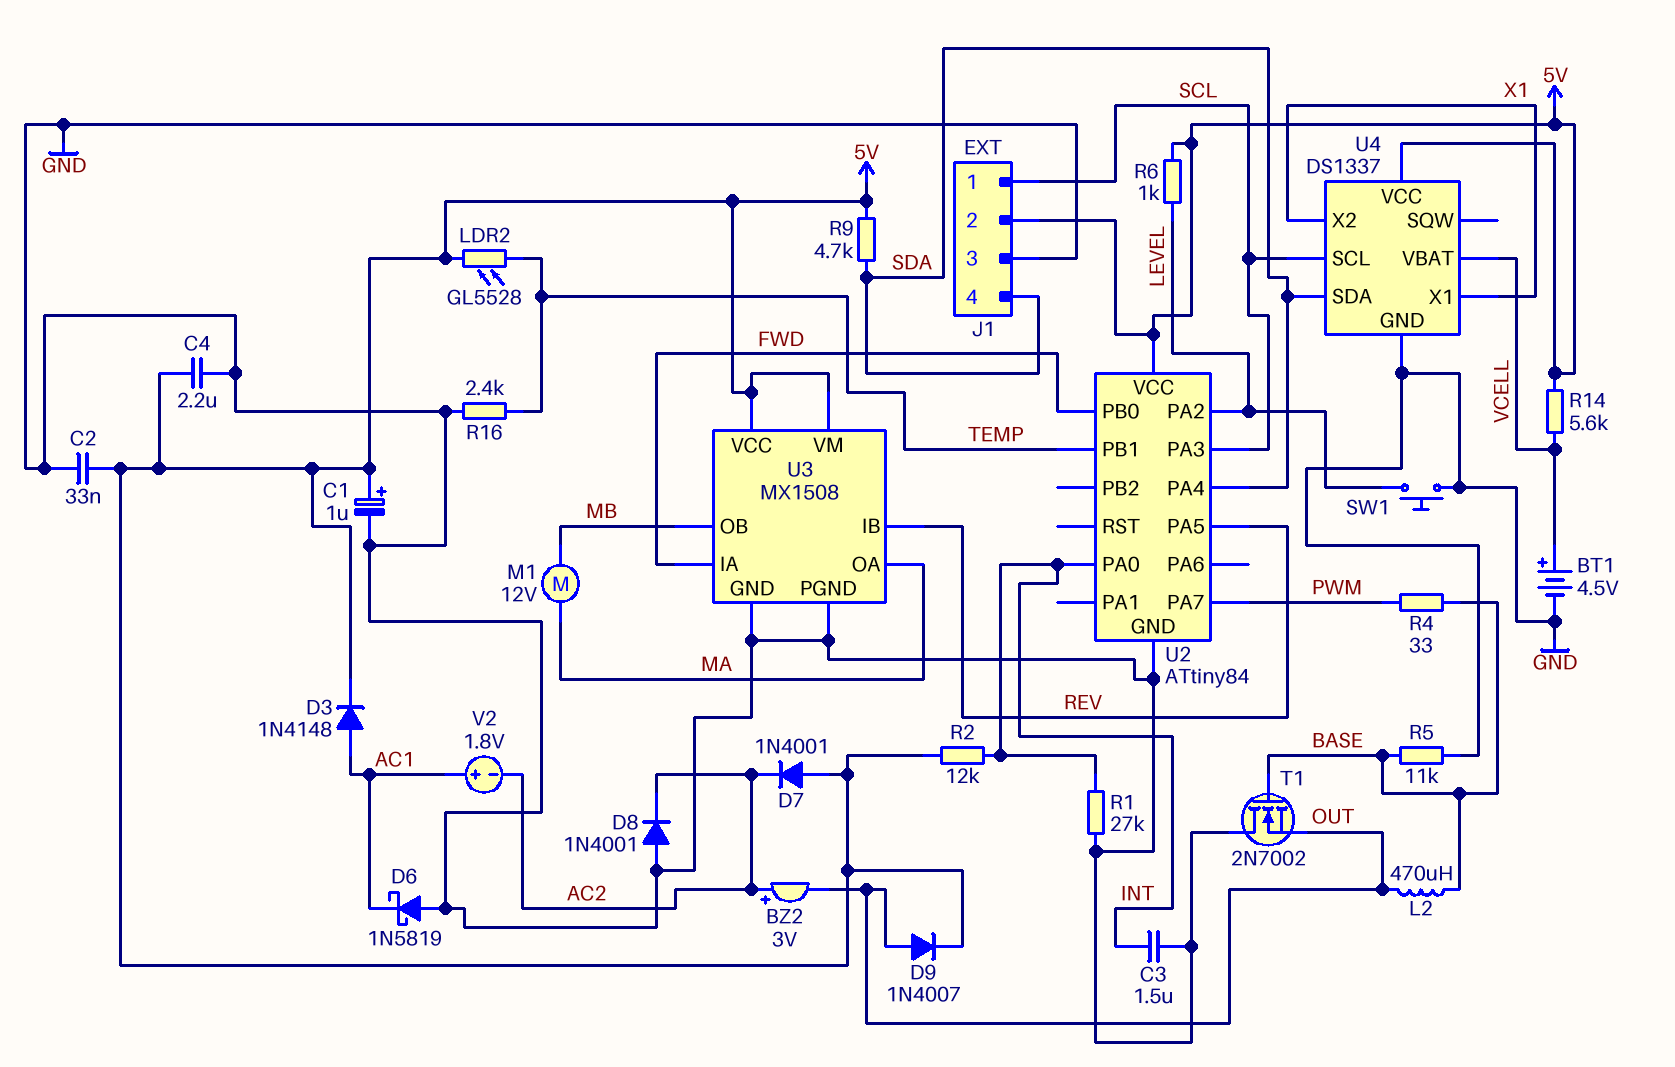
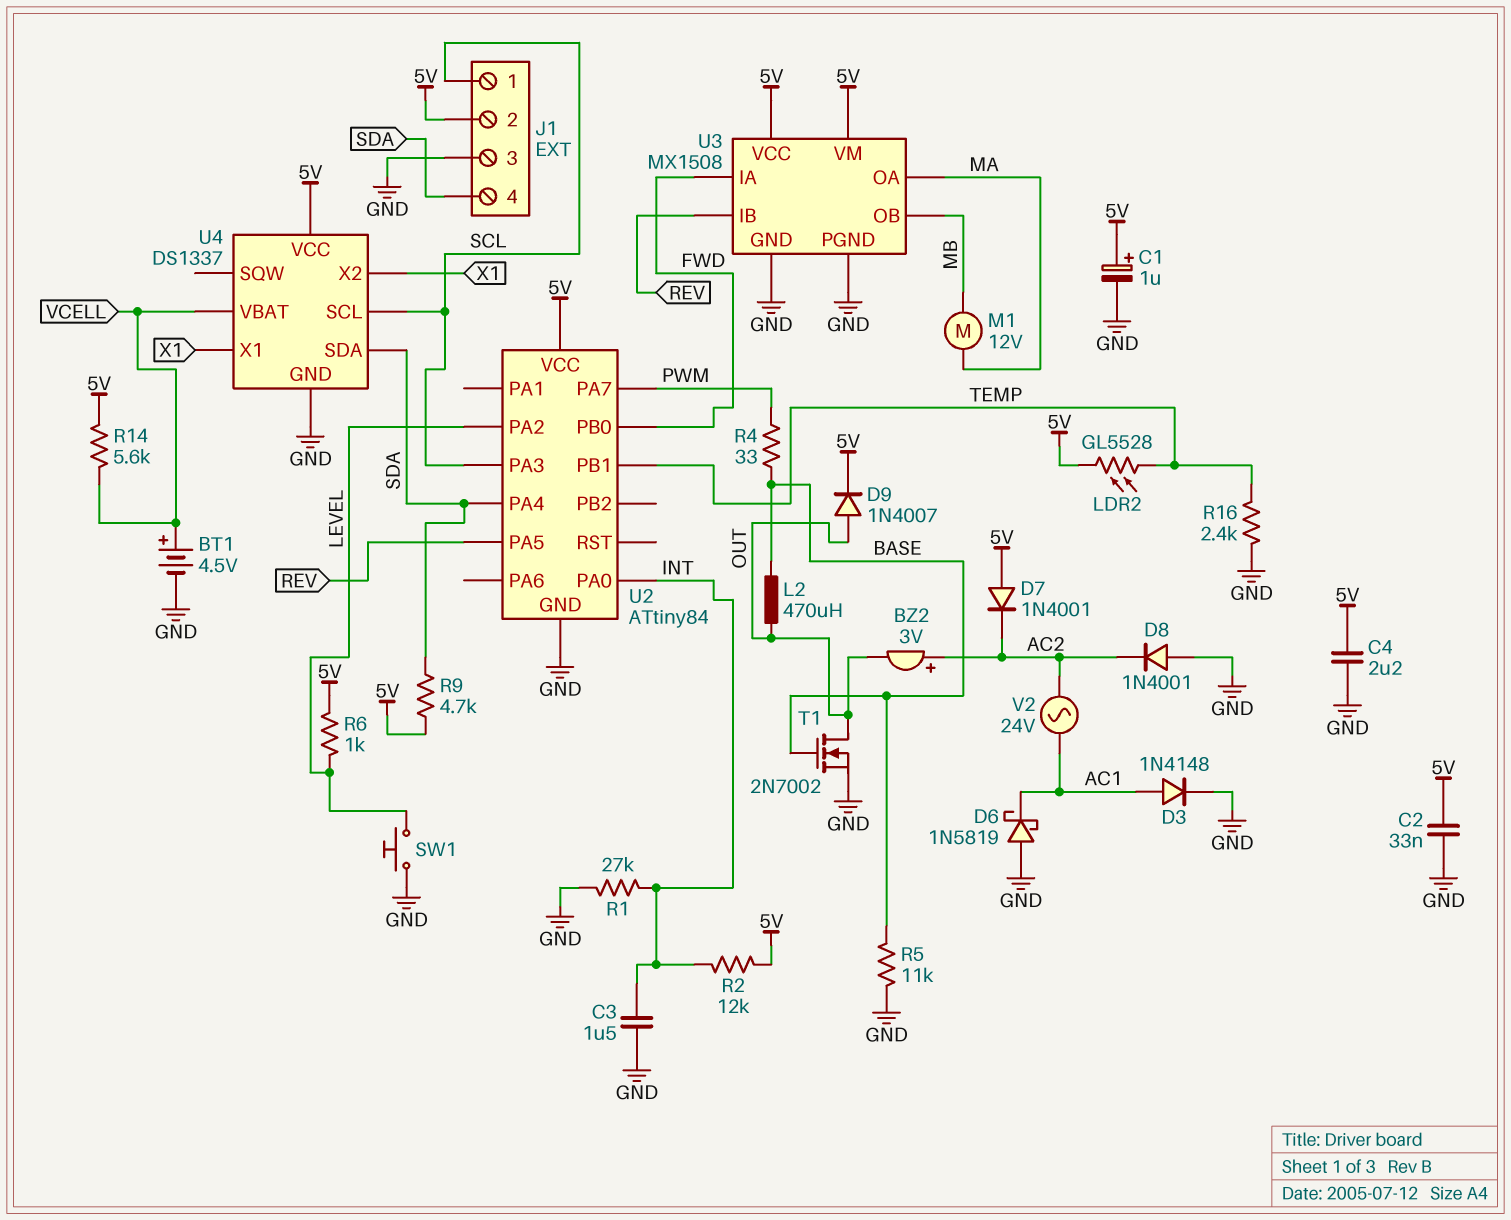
D3: diode 1N4148 (A AC1, K 5V) -> diode 1N4148 (A AC1, K GND)
T1: NMOS 2N7002 (G BASE, D GND, S OUT) -> NMOS 2N7002 (G BASE, D OUT, S GND)
V2: 1.8V (plus AC1, minus AC2) -> AC 24V (AC1, AC2)

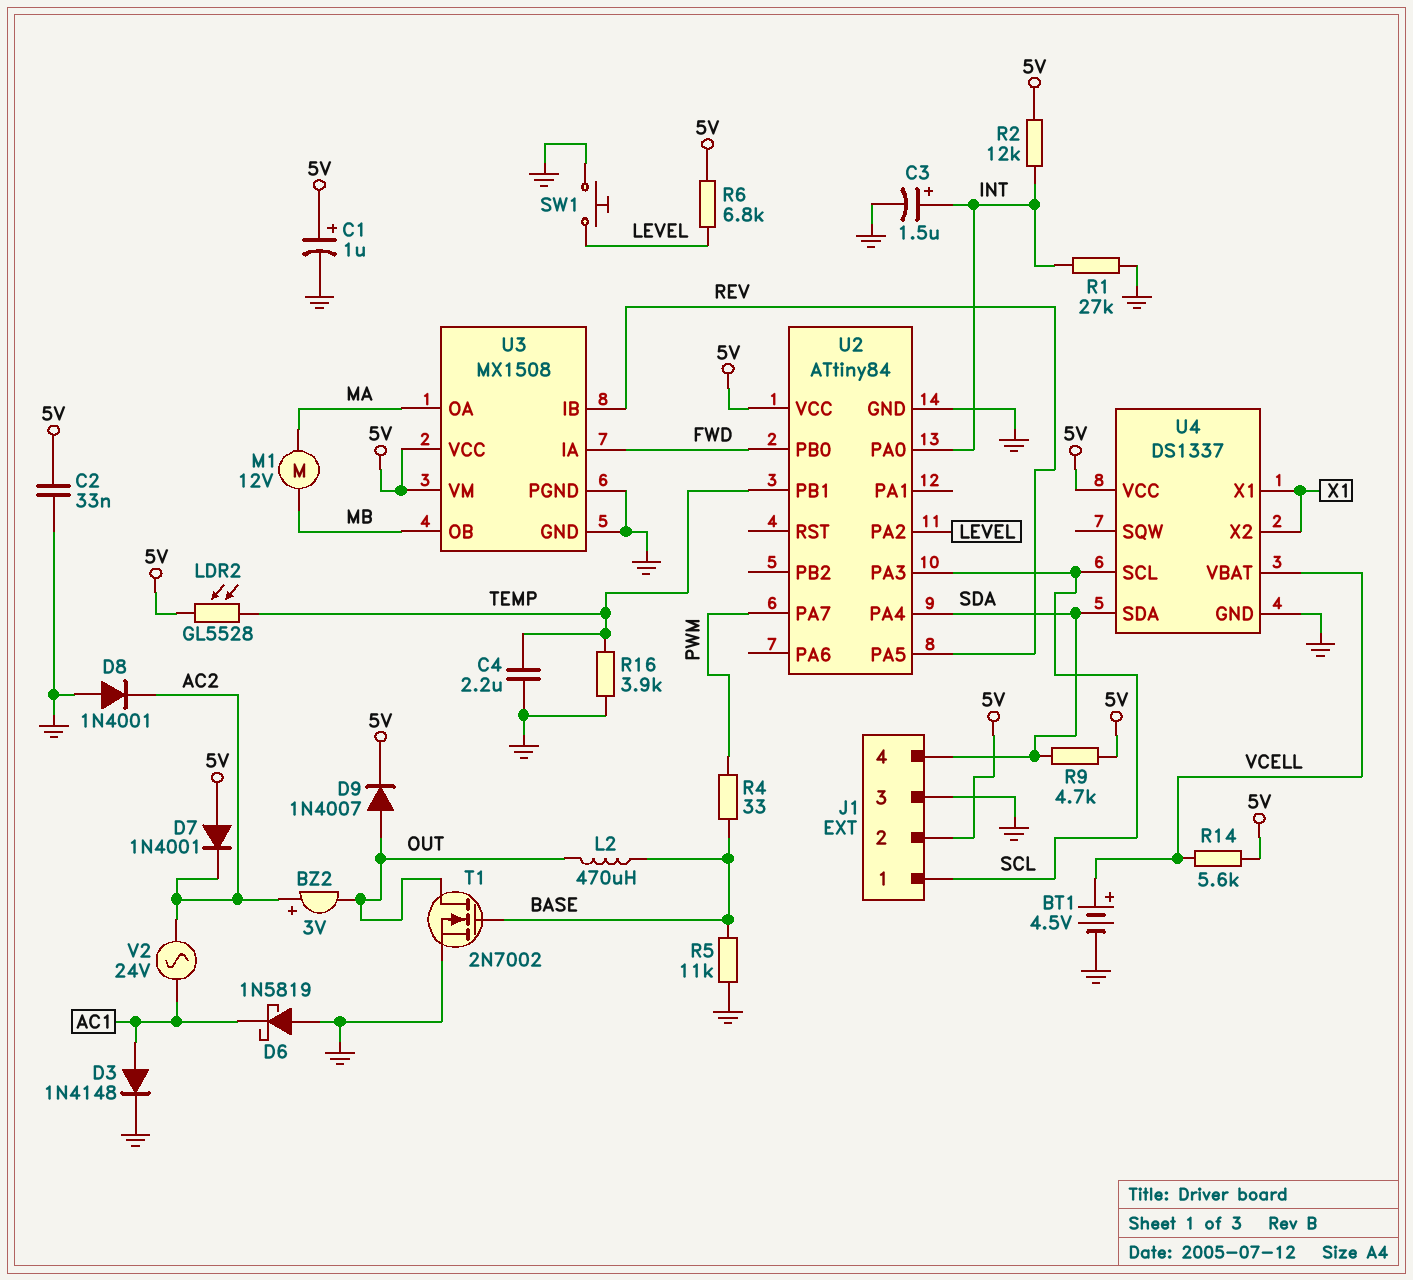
C3: 1.5uF (GND, INT) -> 1.5uF (plus INT, minus GND)
C4: 2.2uF (5V, GND) -> 2.2uF (GND, TEMP)
R6: 1k (5V, LEVEL) -> 6.8k (5V, LEVEL)
R16: 2.4k (GND, TEMP) -> 3.9k (GND, TEMP)

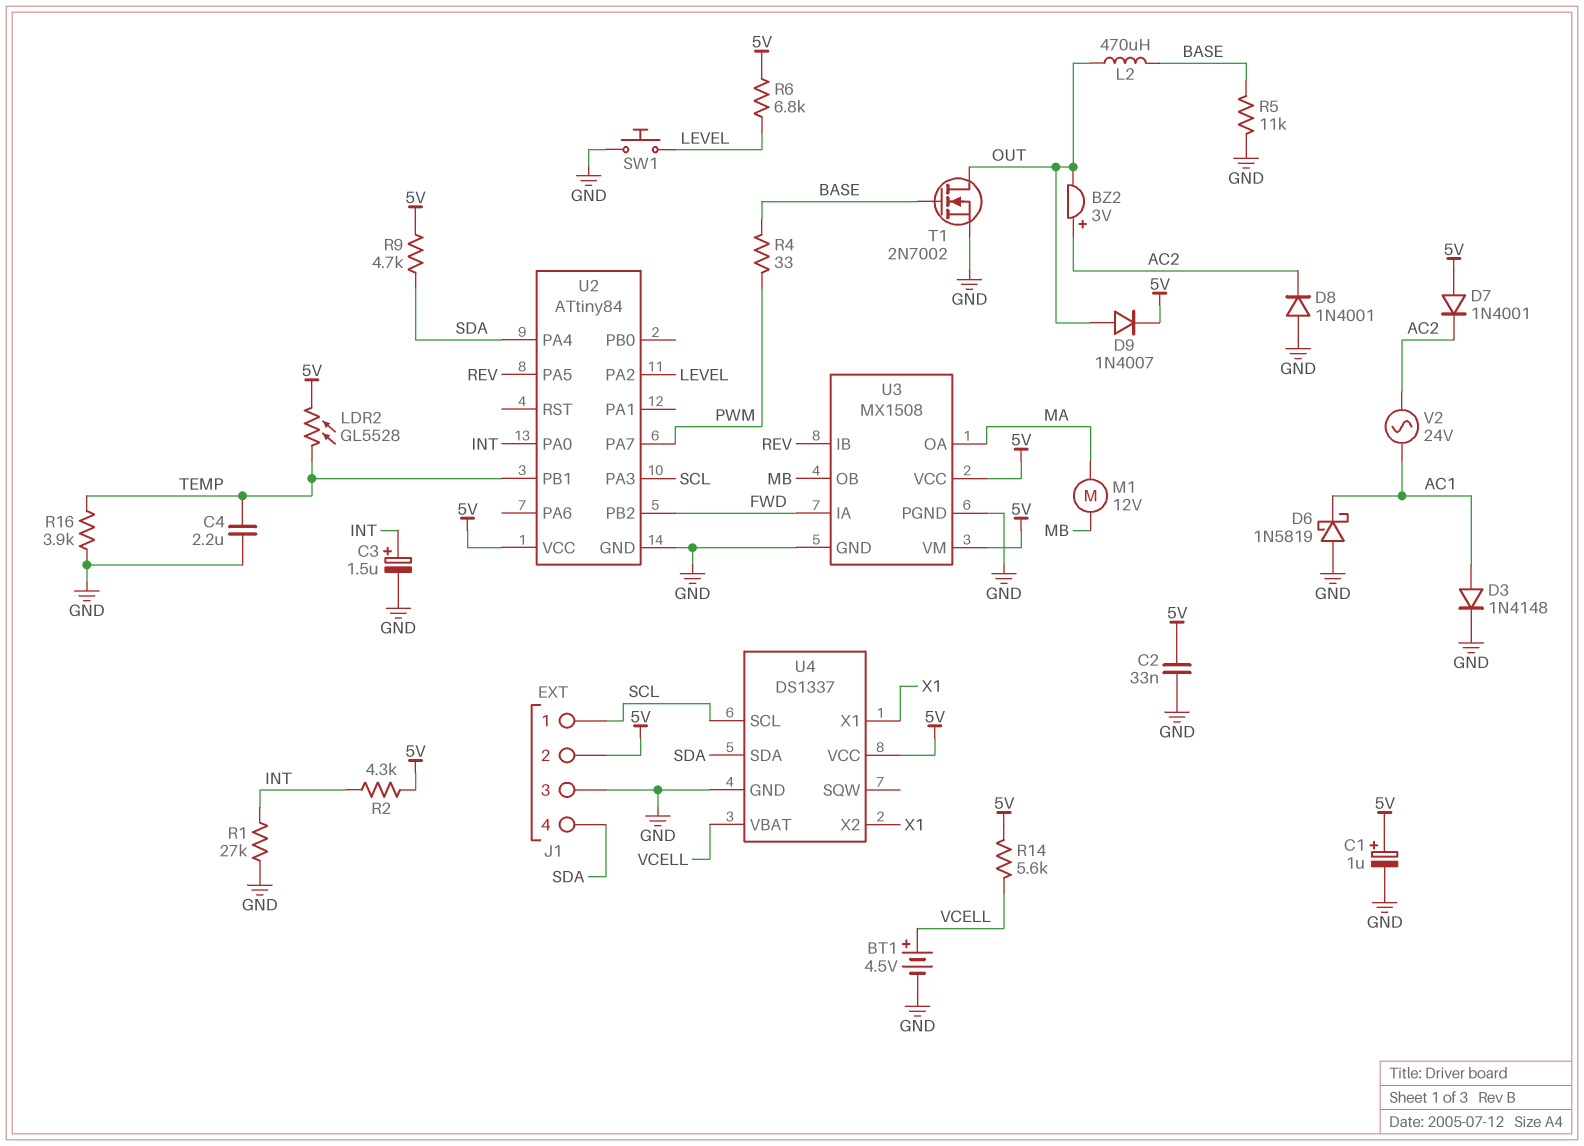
R2: 12k (5V, INT) -> 4.3k (5V, INT)
U2 pin PB0: FWD -> none
U2 pin PB2: none -> FWD

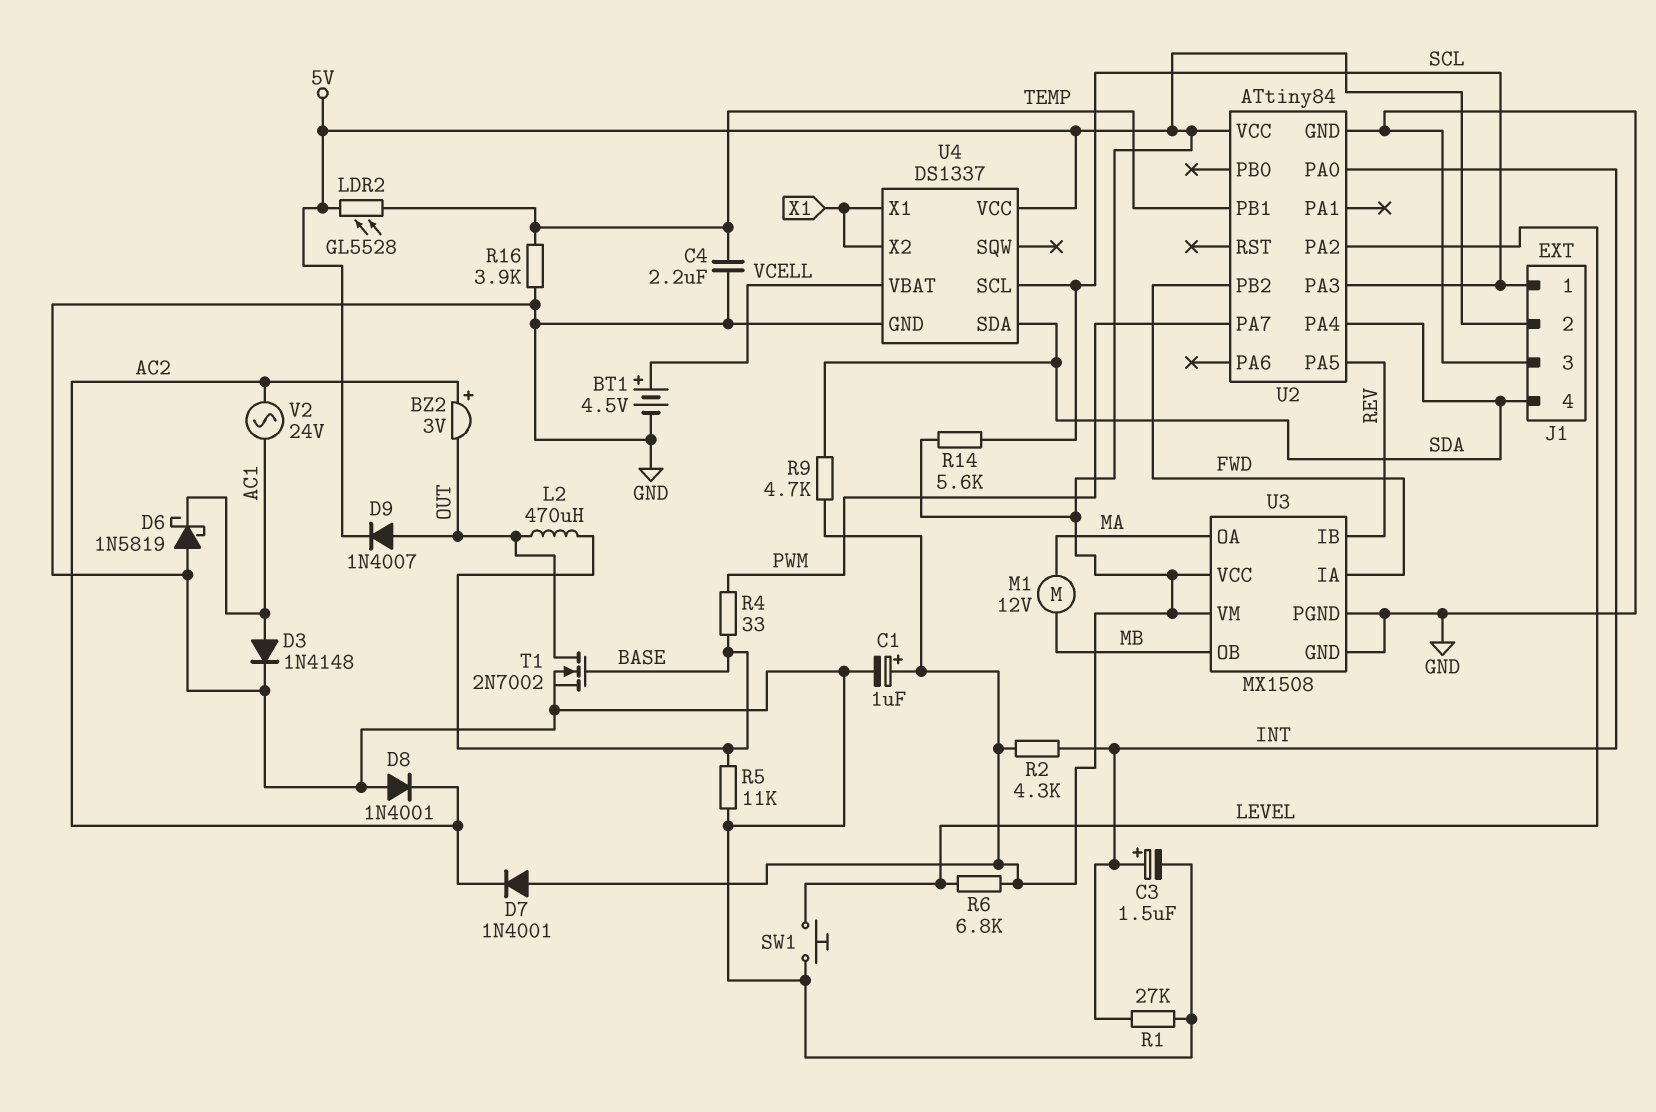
C2: 33nF (5V, GND) -> none
R14: 5.6k (5V, VCELL) -> 5.6k (5V, SCL)

